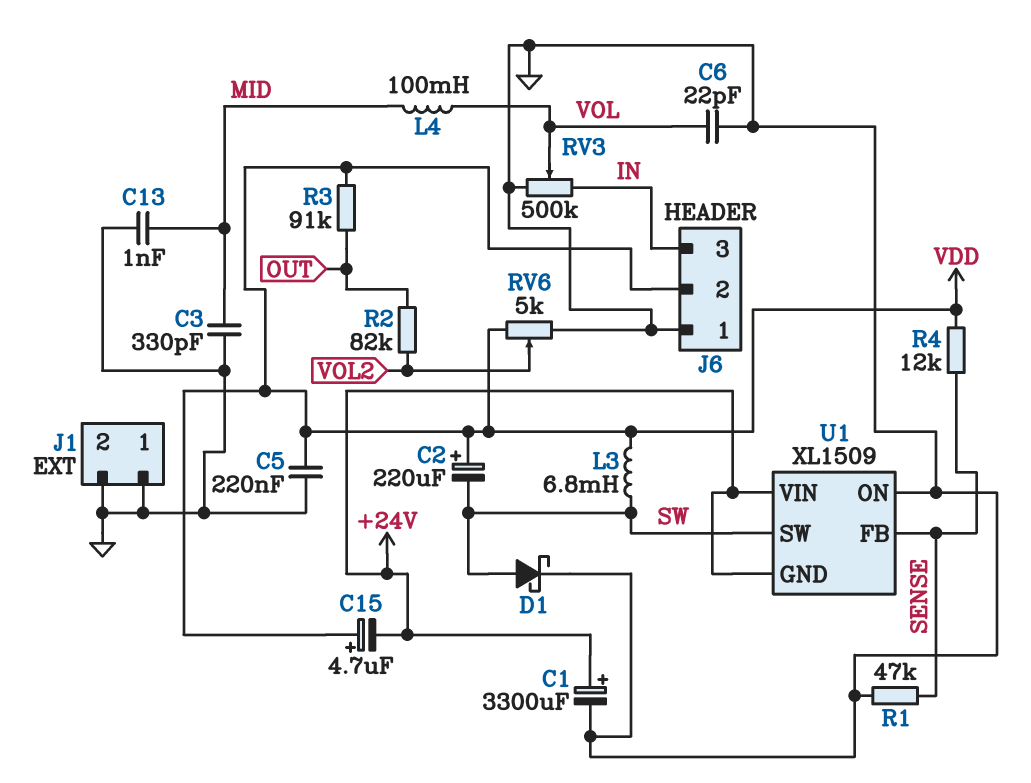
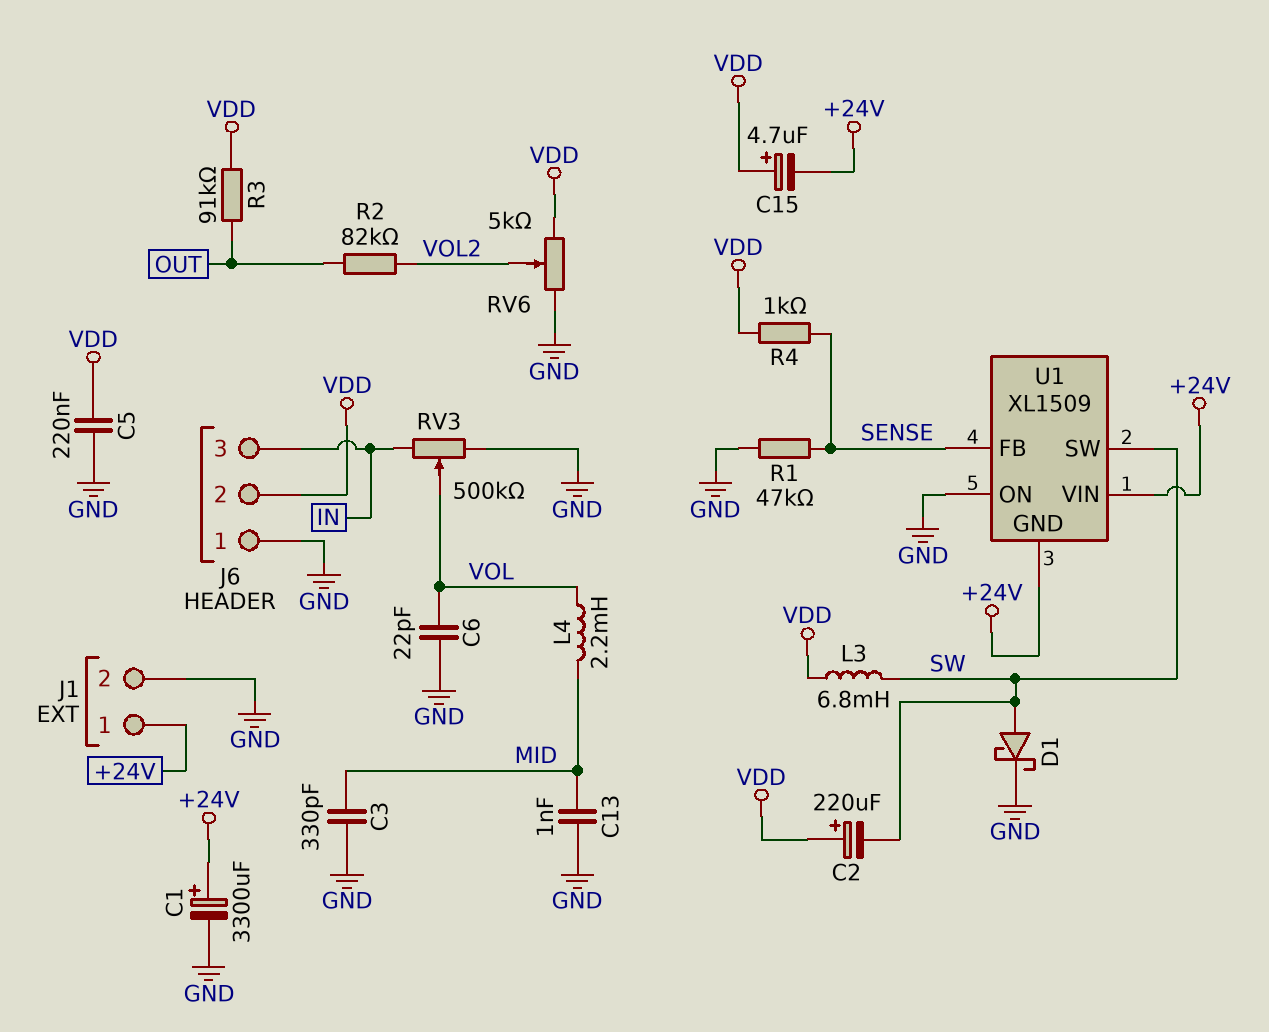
J1 pin 1: GND -> +24V
L4: 100mH (MID, VOL) -> 2.2mH (MID, VOL)
R4: 12k (SENSE, VDD) -> 1k (SENSE, VDD)

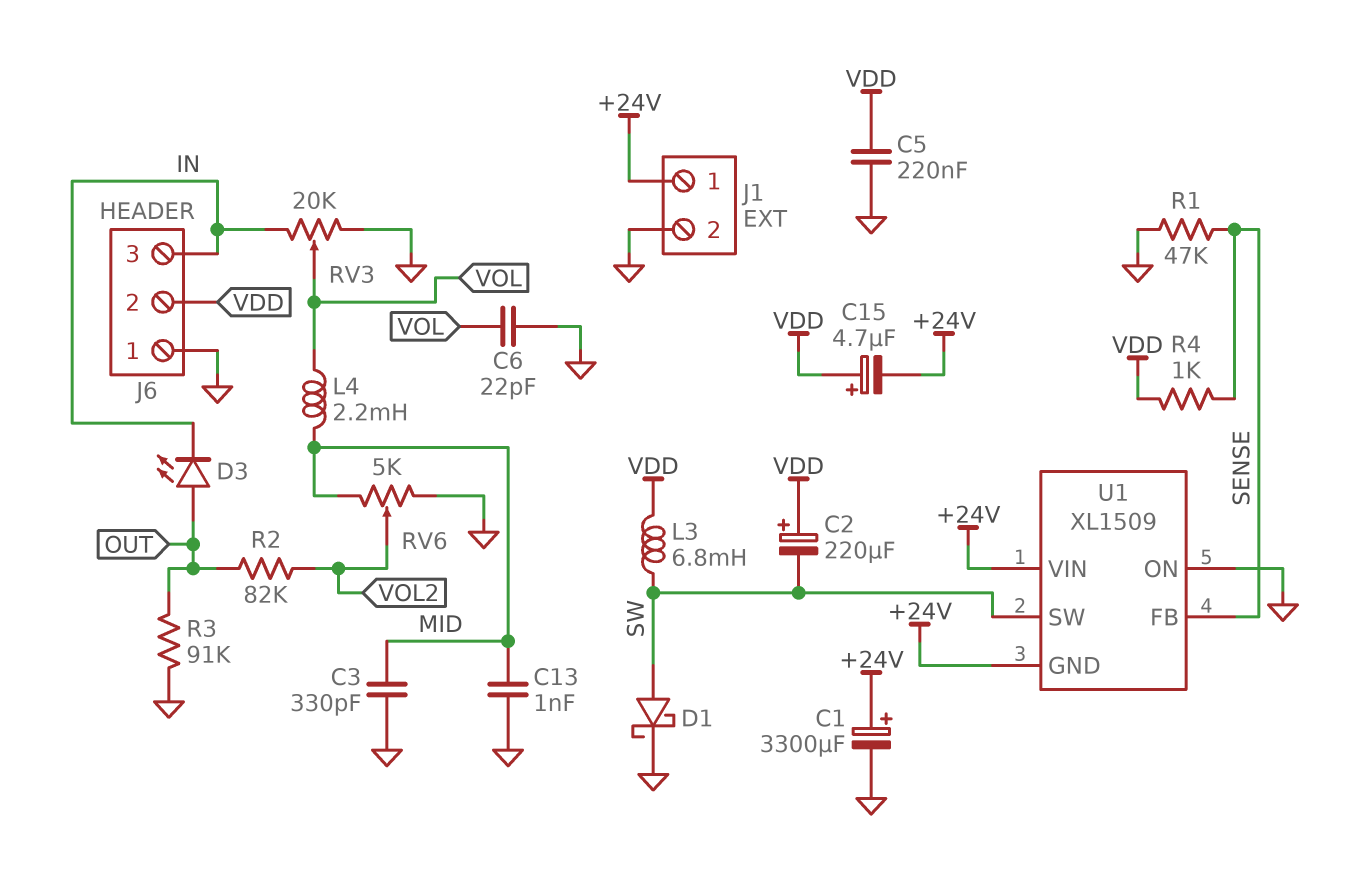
D3: none -> LED (A OUT, K IN)
R3: 91k (OUT, VDD) -> 91k (GND, OUT)
RV3: 500k (GND, IN, wiper VOL) -> 20k (GND, IN, wiper VOL)
RV6: 5k (GND, VDD, wiper VOL2) -> 5k (GND, MID, wiper VOL2)

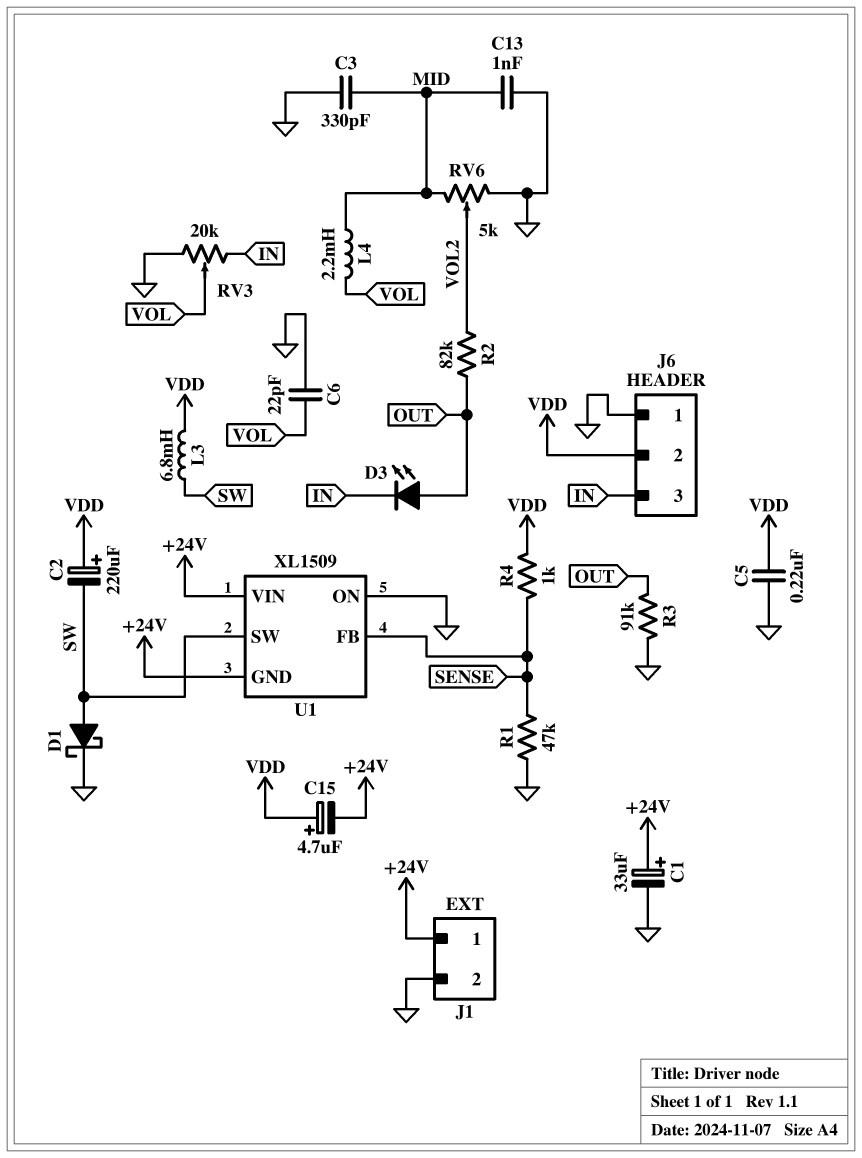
C1: 3300uF (plus +24V, minus GND) -> 33uF (plus +24V, minus GND)

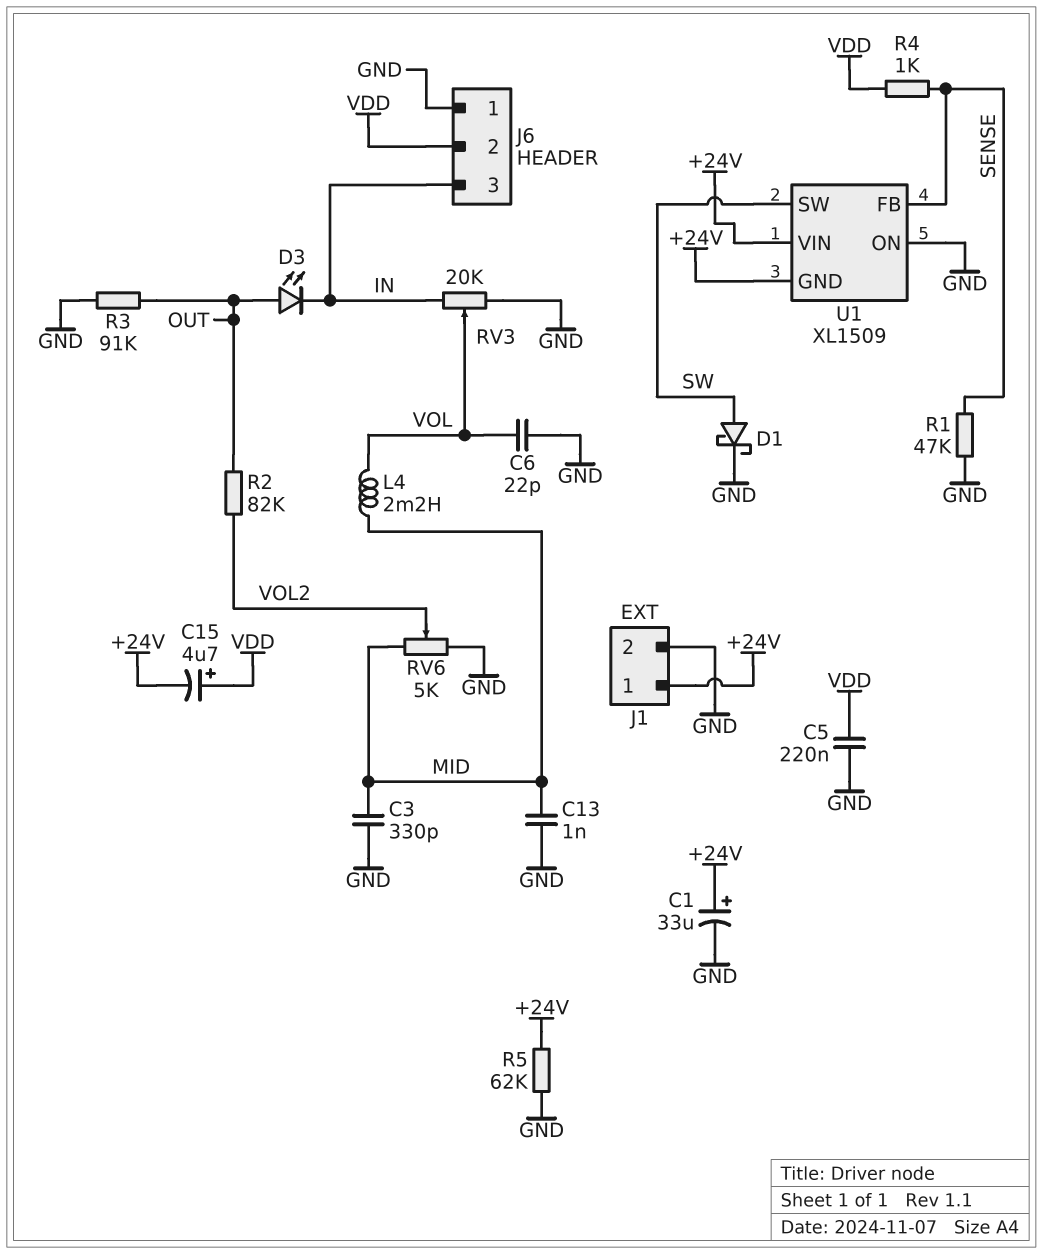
C2: 220uF (plus VDD, minus SW) -> none
L3: 6.8mH (SW, VDD) -> none
R5: none -> 62k (+24V, GND)

